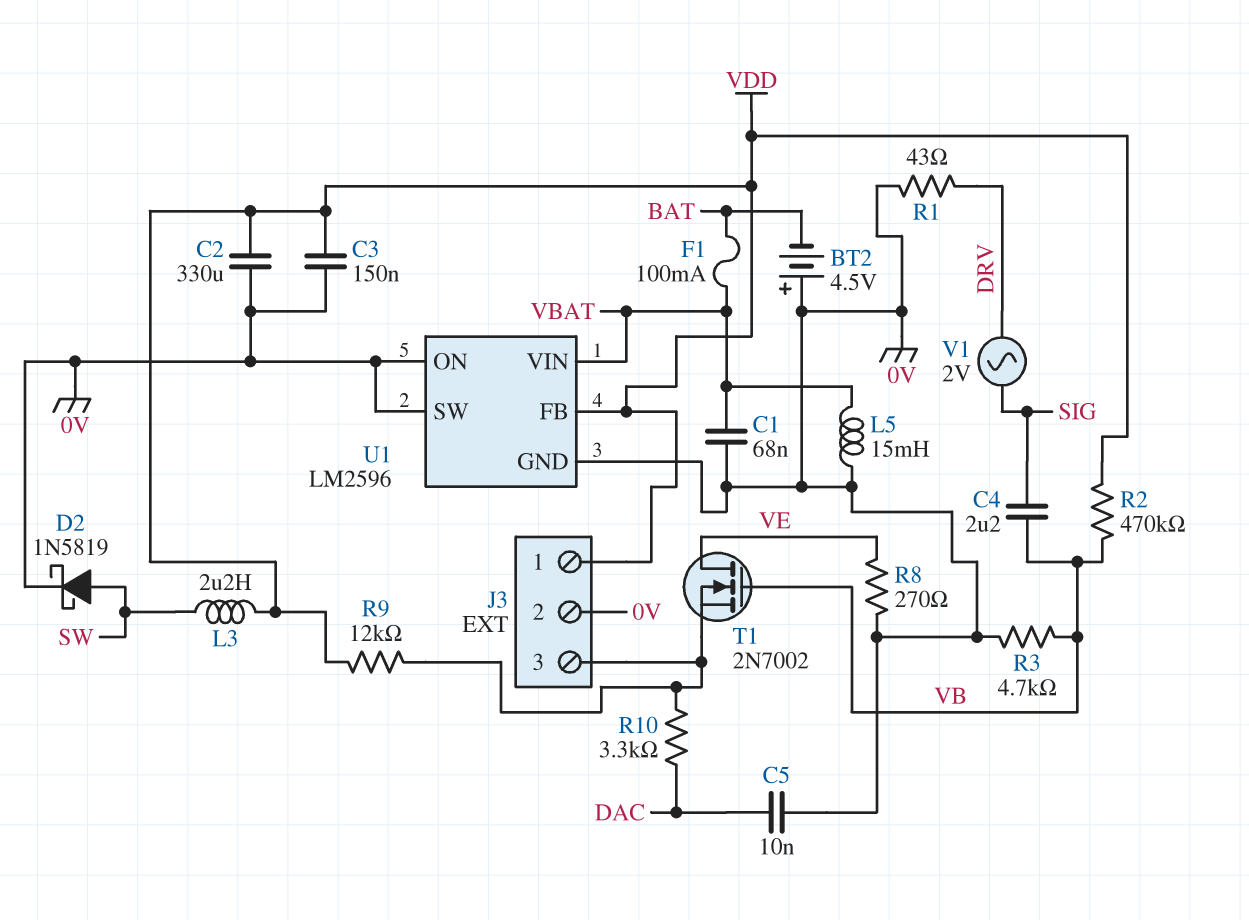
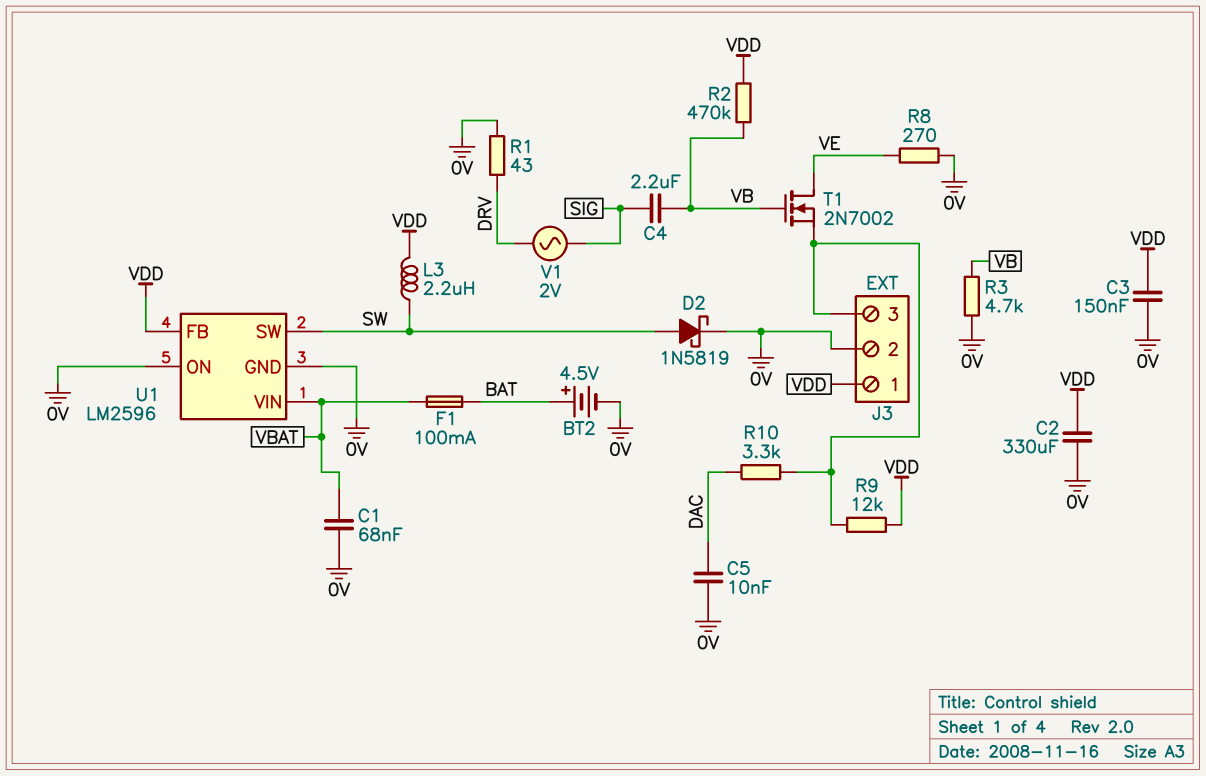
BT2: 4.5V (plus 0V, minus BAT) -> 4.5V (plus BAT, minus 0V)
L5: 15mH (0V, VBAT) -> none
U1 pin SW: 0V -> SW

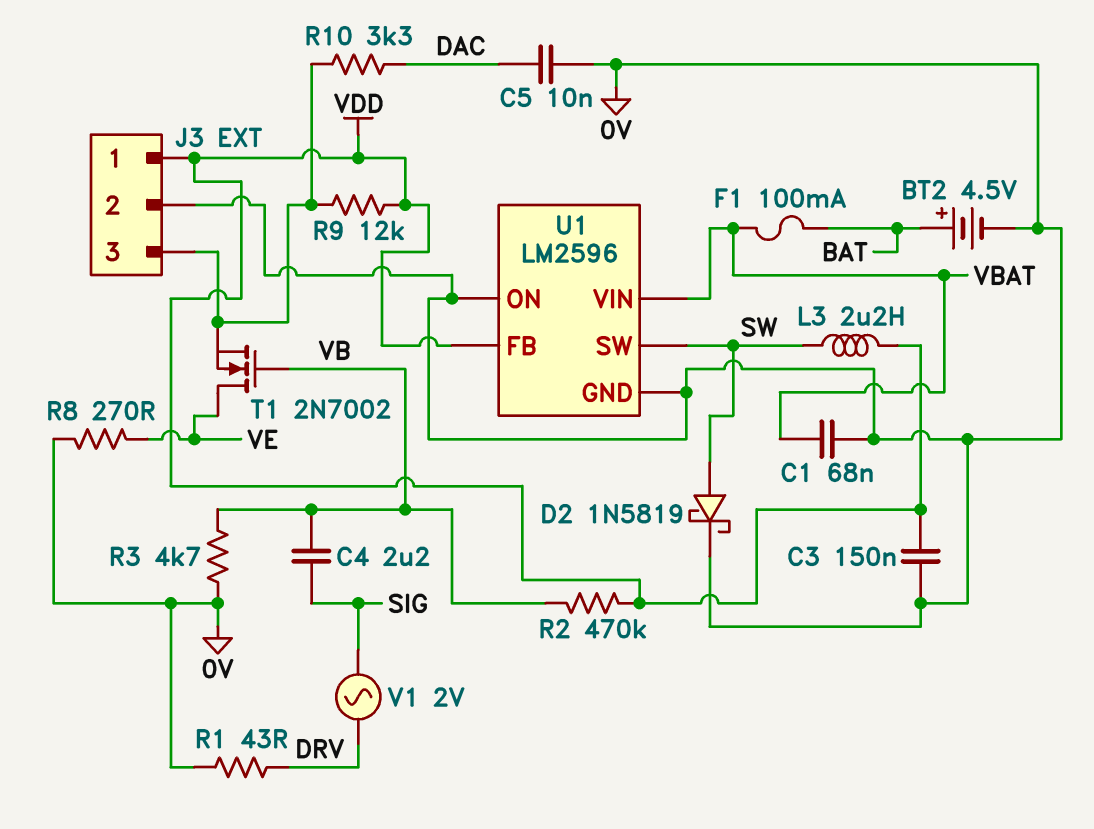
C2: 330uF (0V, VDD) -> none

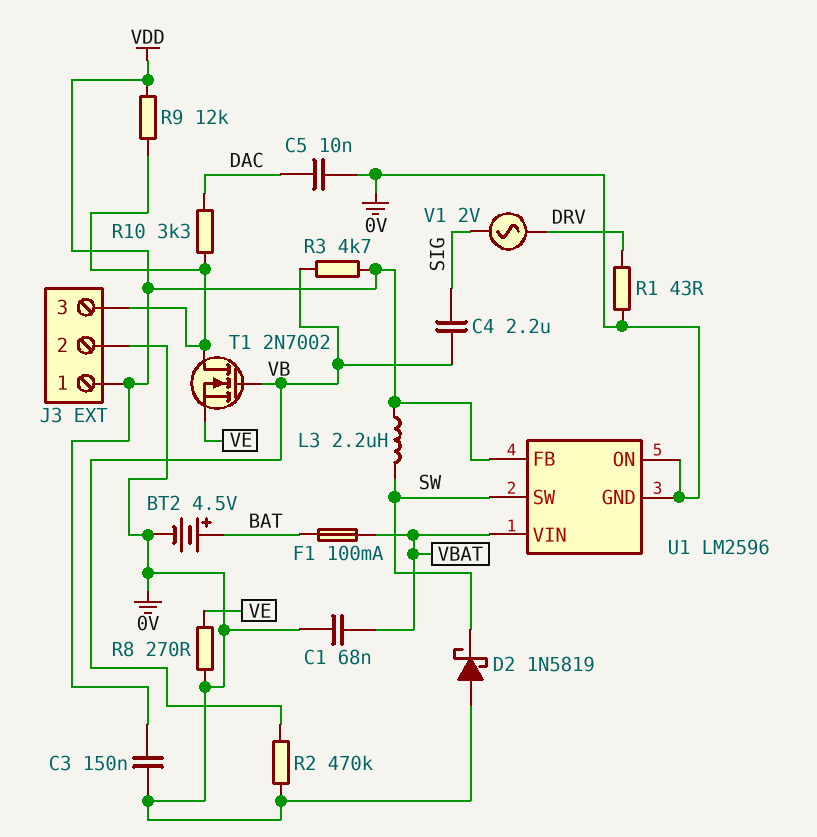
D2: schottky 1N5819 (A SW, K 0V) -> schottky 1N5819 (A 0V, K SW)
R2: 470k (VB, VDD) -> 470k (0V, VB)
R3: 4.7k (0V, VB) -> 4.7k (VB, VDD)
T1: NMOS 2N7002 (G VB, D VE, S J3/3) -> NMOS 2N7002 (G VB, D J3/3, S VE)

